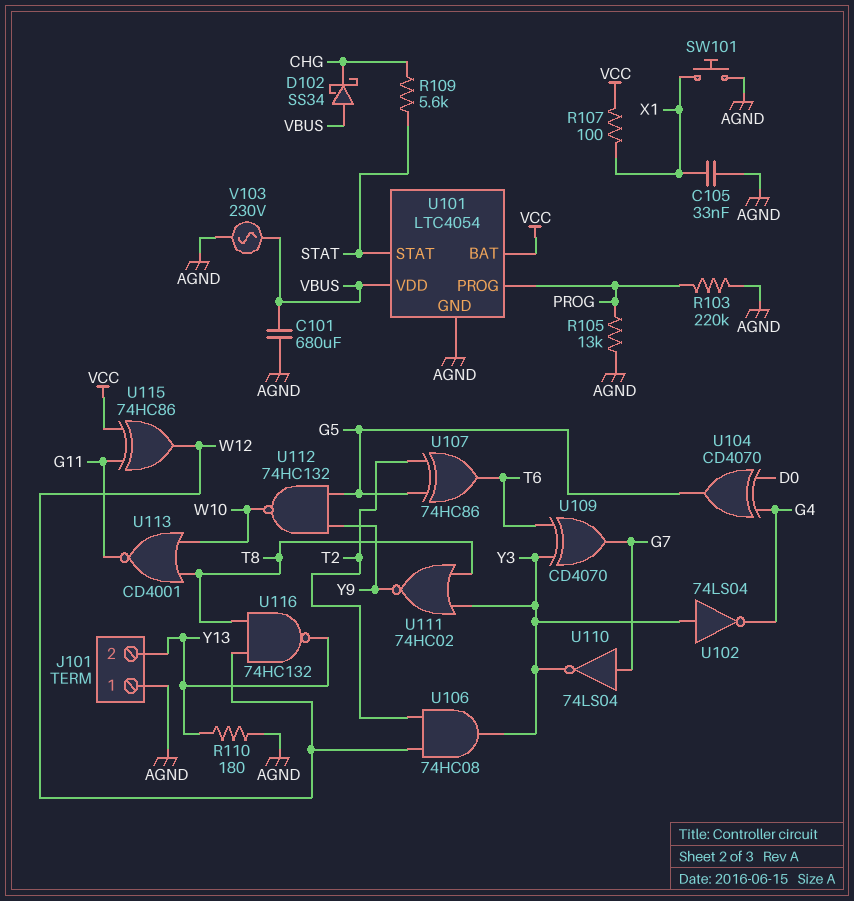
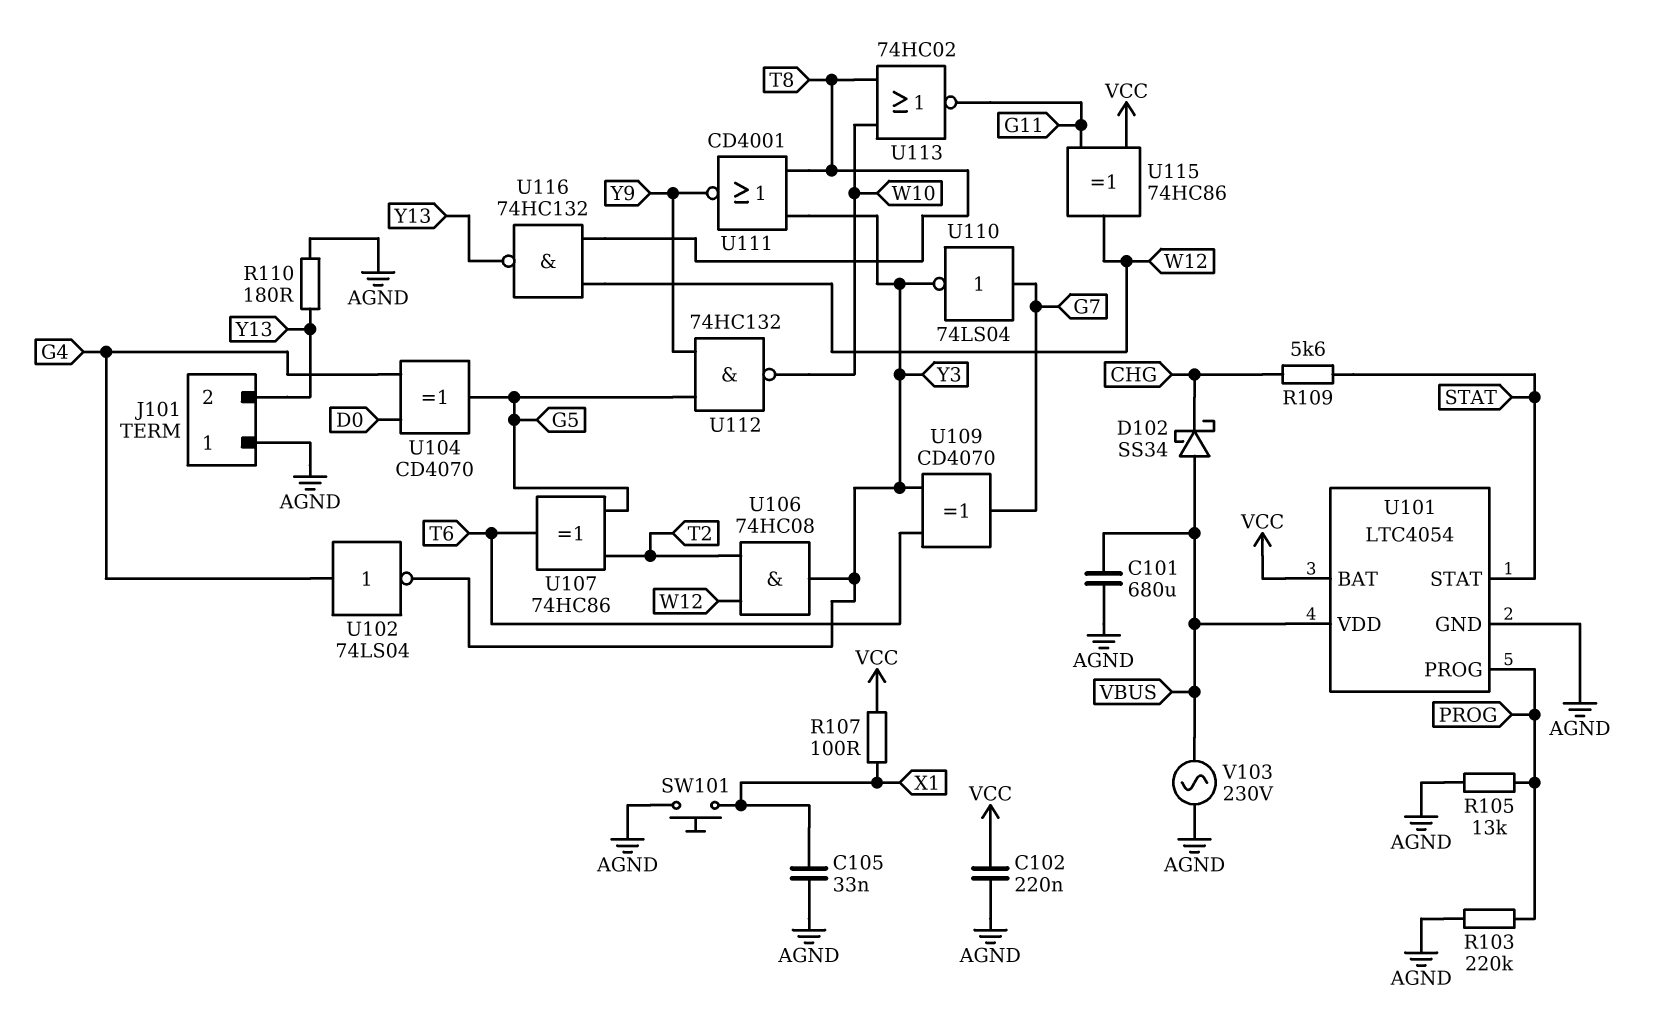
C102: none -> 220nF (AGND, VCC)
U102: NOT 74LS04 (in Y3, out G4) -> NOT 74LS04 (in G4, out Y3)
U111: NOR 74HC02 (in T8, in Y3, out Y9) -> NOR CD4001 (in T8, in Y3, out Y9)
U113: NOR CD4001 (in T8, in W10, out G11) -> NOR 74HC02 (in T8, in W10, out G11)

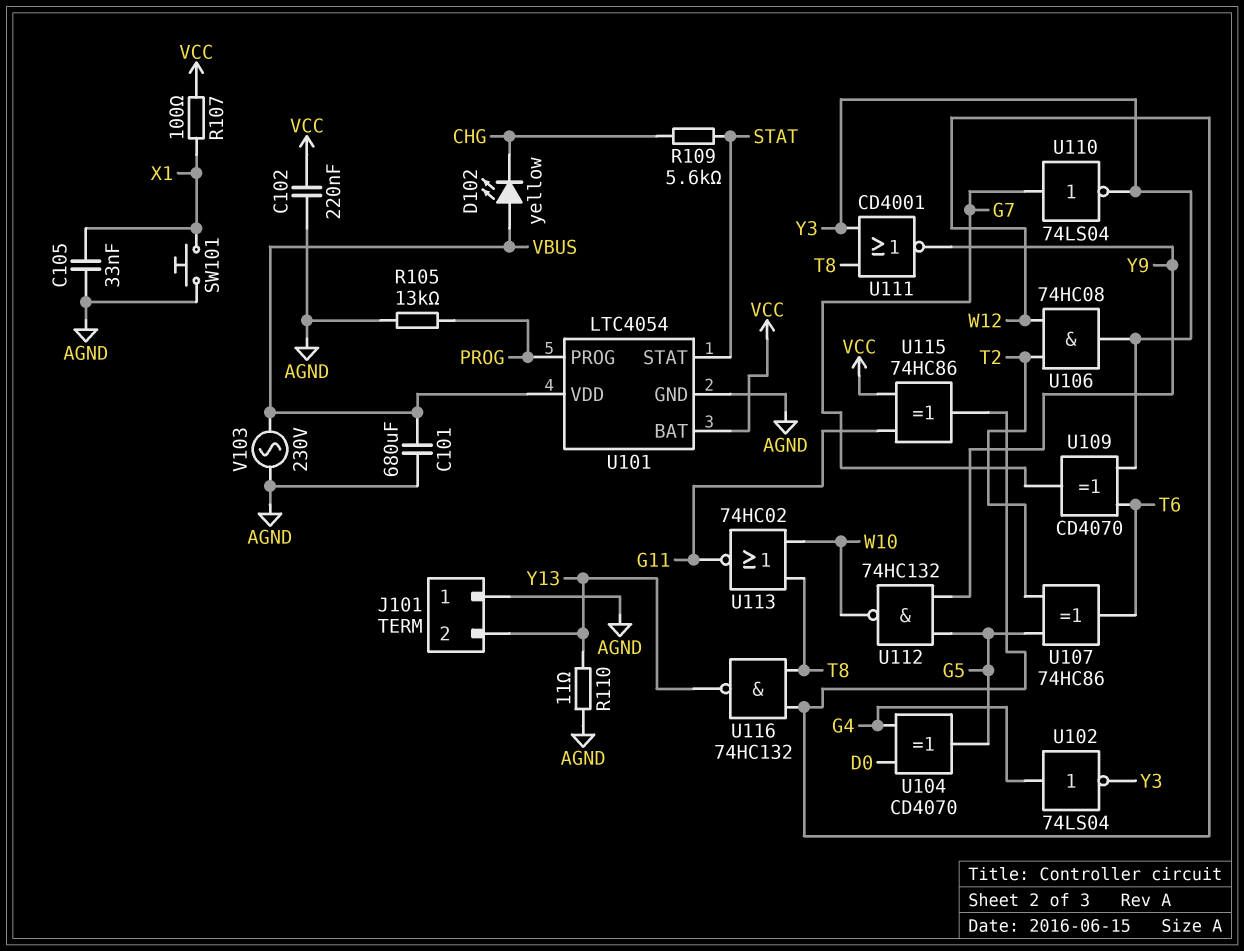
D102: schottky SS34 (A VBUS, K CHG) -> LED yellow (A VBUS, K CHG)
R103: 220k (AGND, PROG) -> none
R110: 180 (AGND, Y13) -> 11 (AGND, Y13)

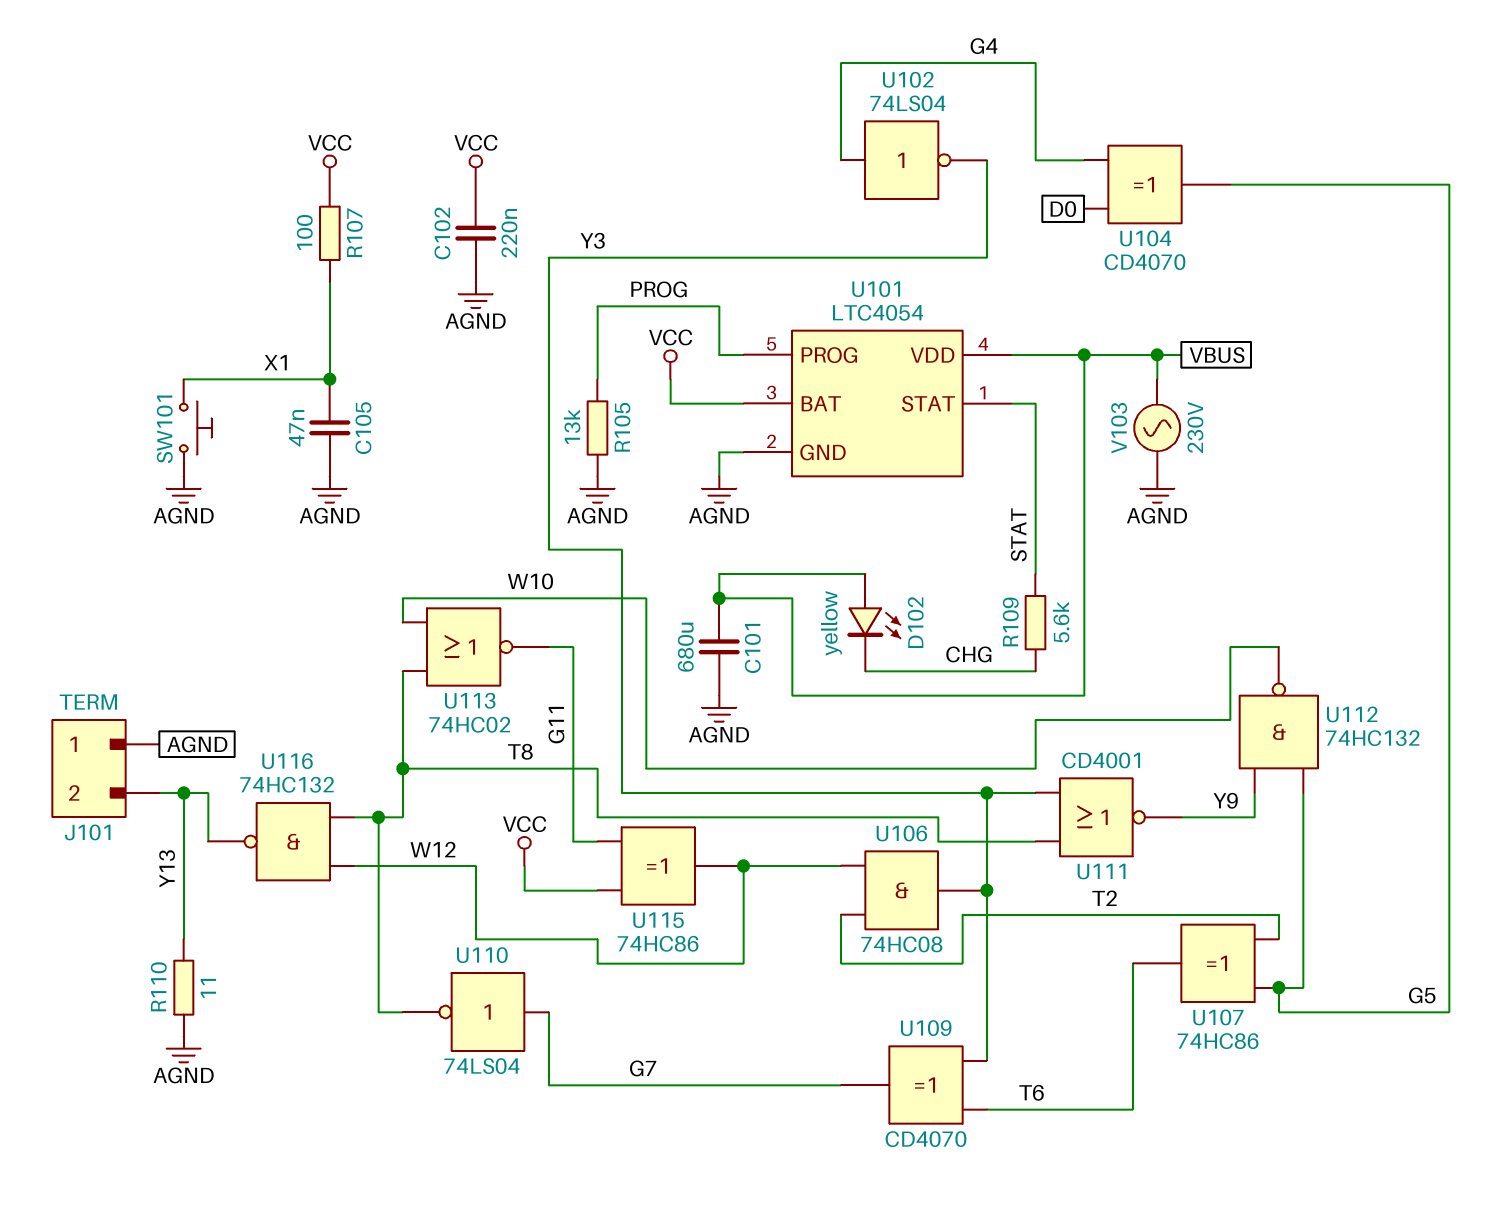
C105: 33nF (AGND, X1) -> 47nF (AGND, X1)
U110: NOT 74LS04 (in G7, out Y3) -> NOT 74LS04 (in G7, out T8)

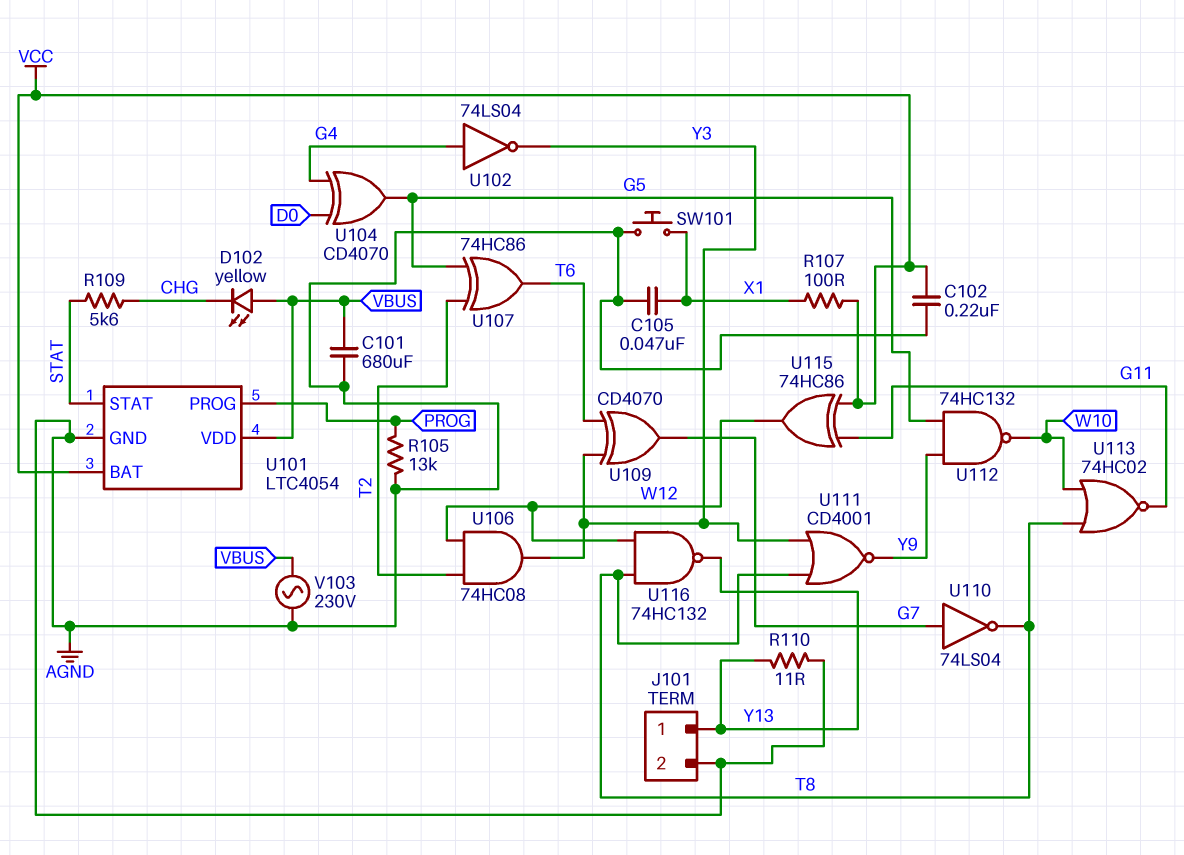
J101 pin 1: AGND -> Y13
J101 pin 2: Y13 -> AGND

